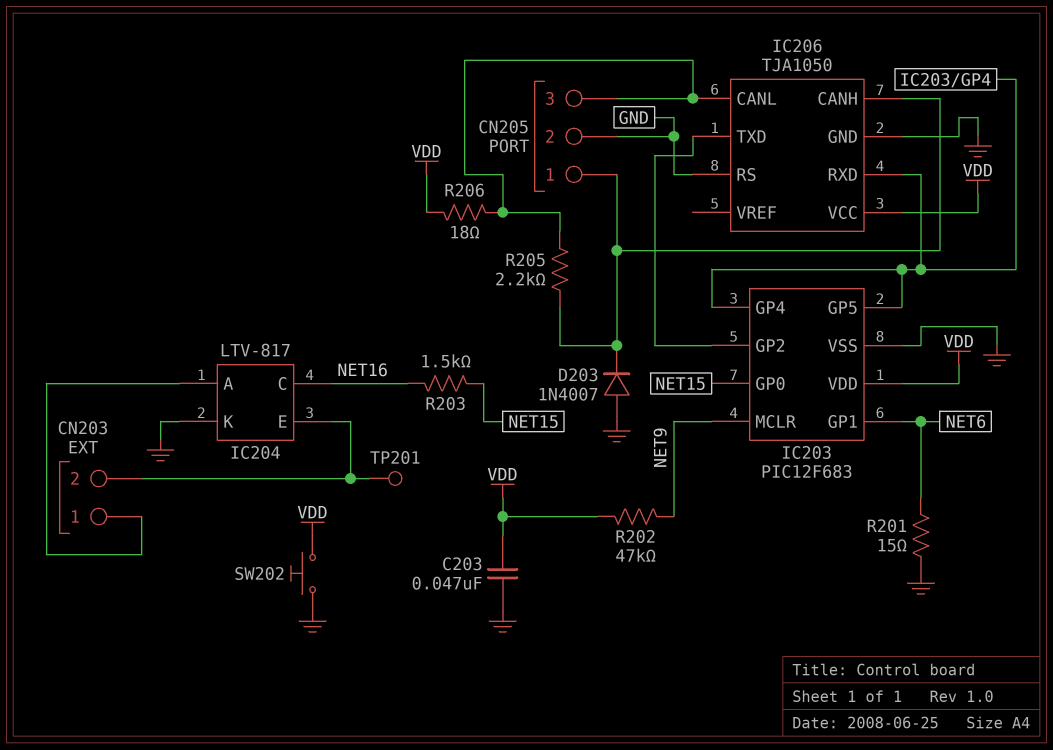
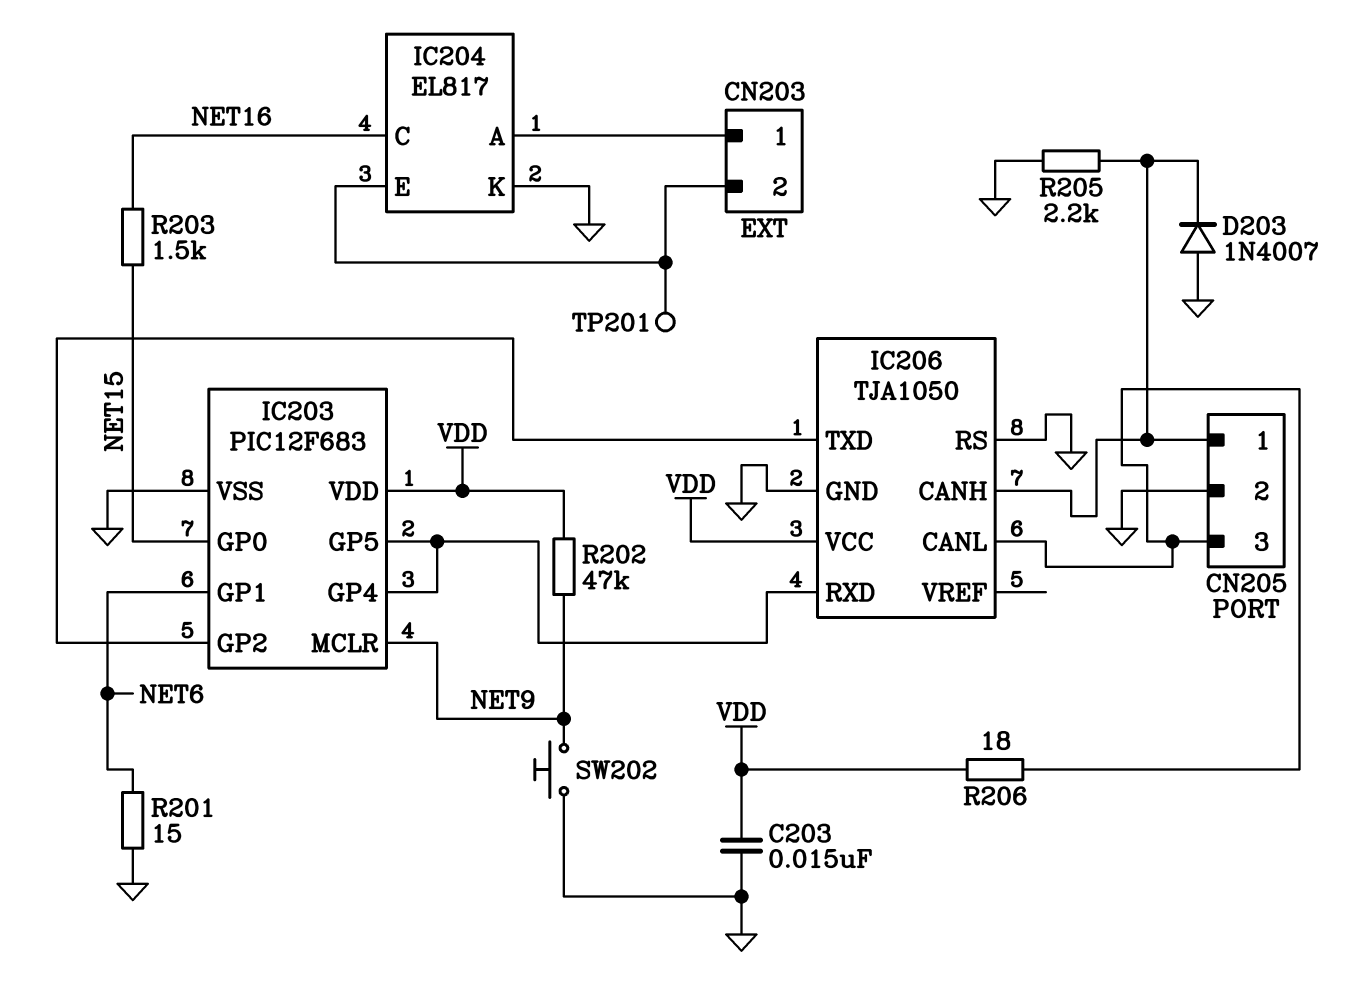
C203: 47nF (GND, VDD) -> 15nF (GND, VDD)
IC204: LTV-817 -> EL817
R205: 2.2k (CN205/1, CN205/3) -> 2.2k (CN205/1, GND)
SW202: button (GND, VDD) -> button (GND, NET9)

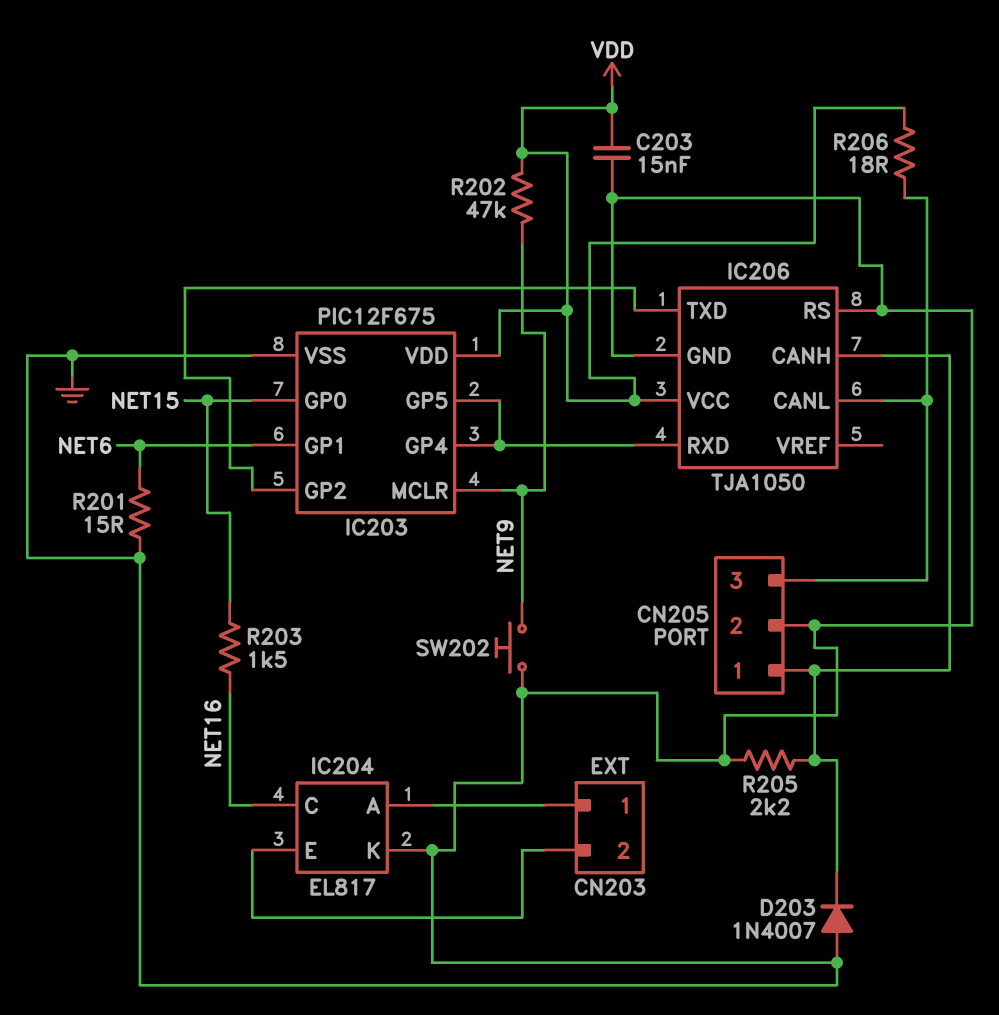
IC203: PIC12F683 -> PIC12F675
TP201: test point (CN203/2) -> none

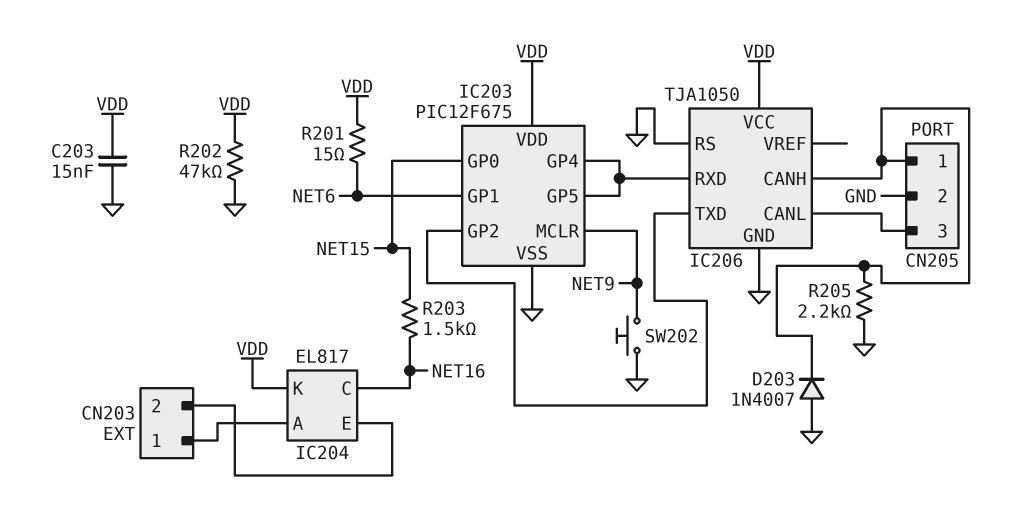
IC204 pin K: GND -> VDD
R201: 15 (GND, NET6) -> 15 (NET6, VDD)
R202: 47k (NET9, VDD) -> 47k (GND, VDD)
R206: 18 (CN205/3, VDD) -> none

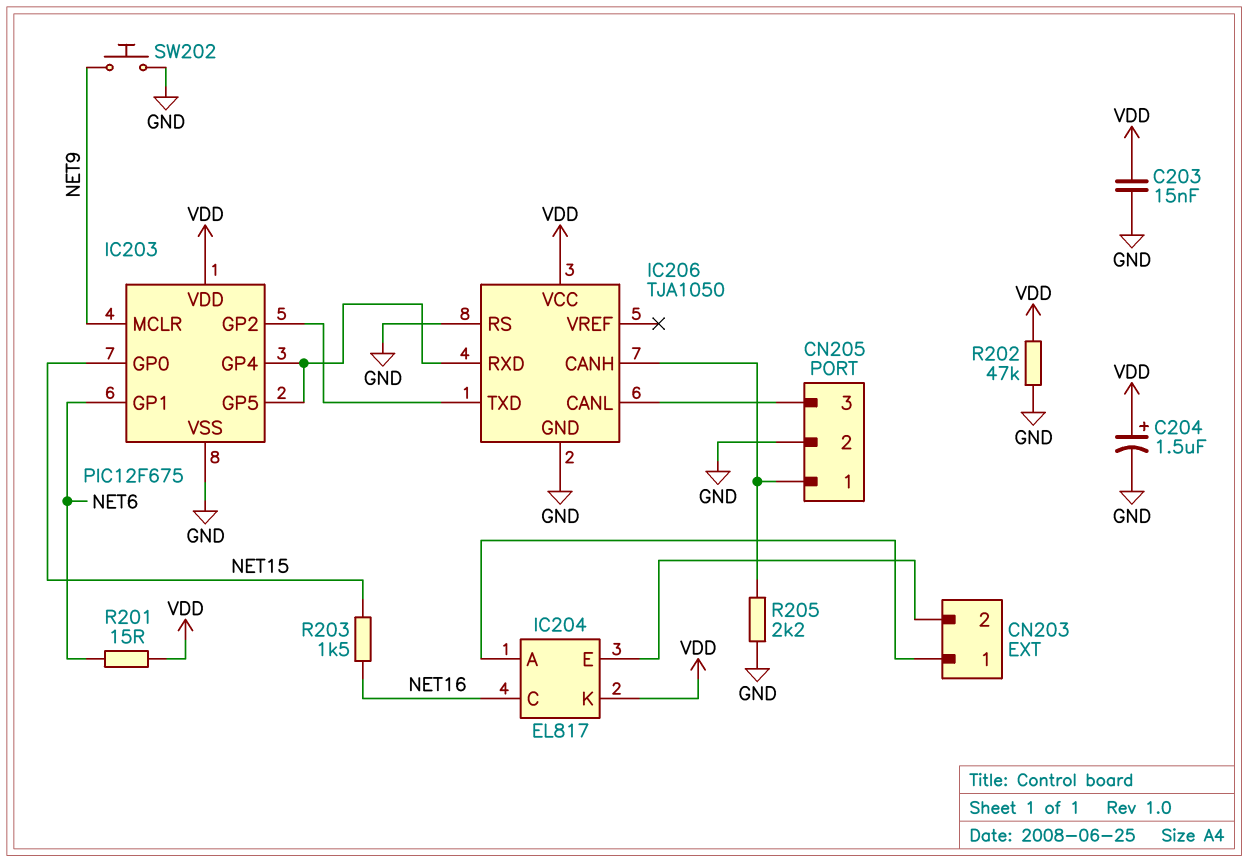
C204: none -> 1.5uF (plus VDD, minus GND)
D203: diode 1N4007 (A GND, K CN205/1) -> none

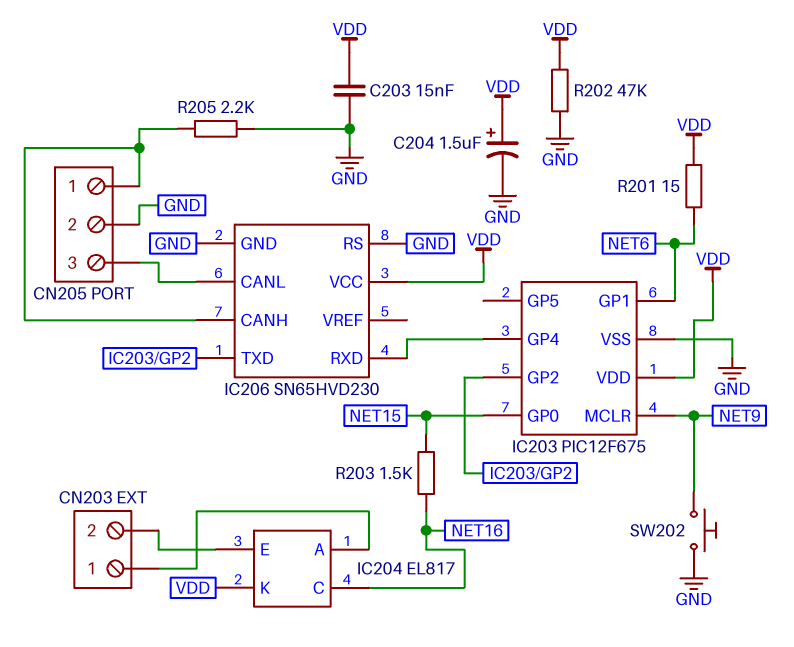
IC203 pin GP5: IC203/GP4 -> none
IC206: TJA1050 -> SN65HVD230

